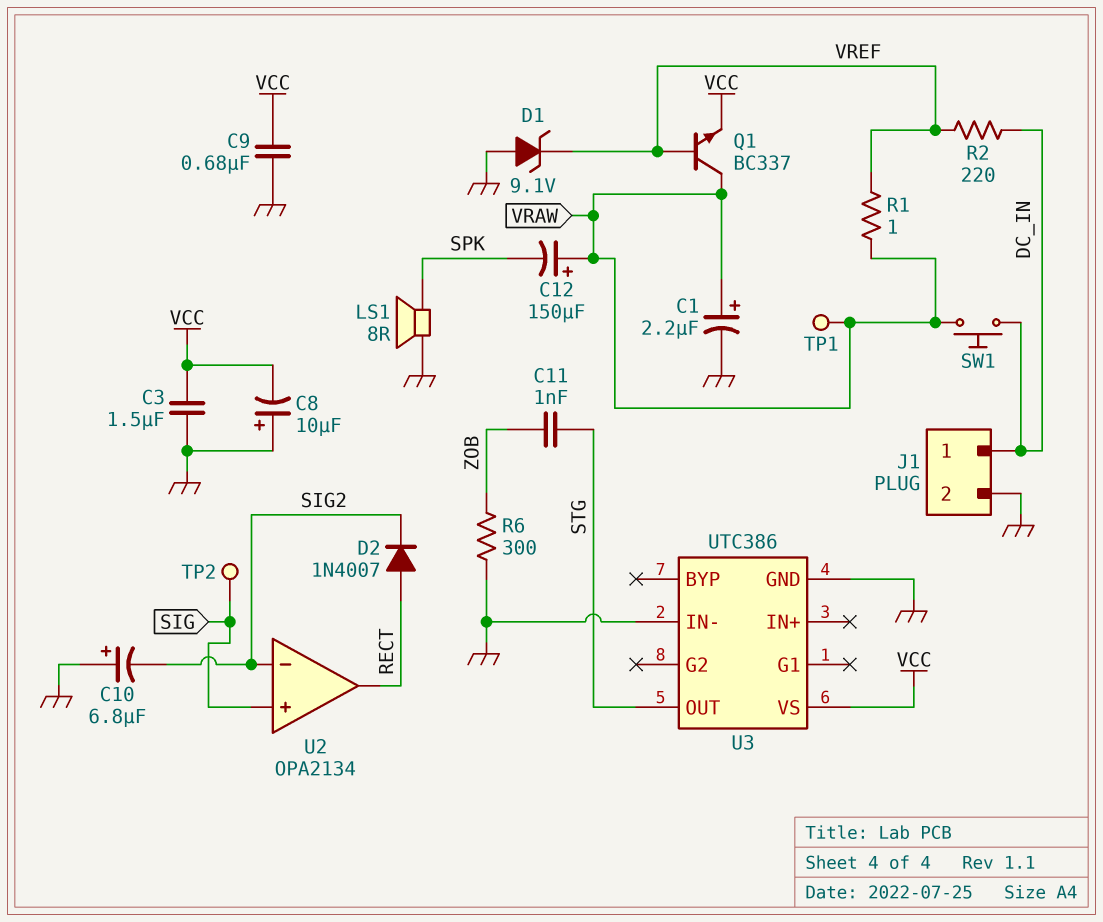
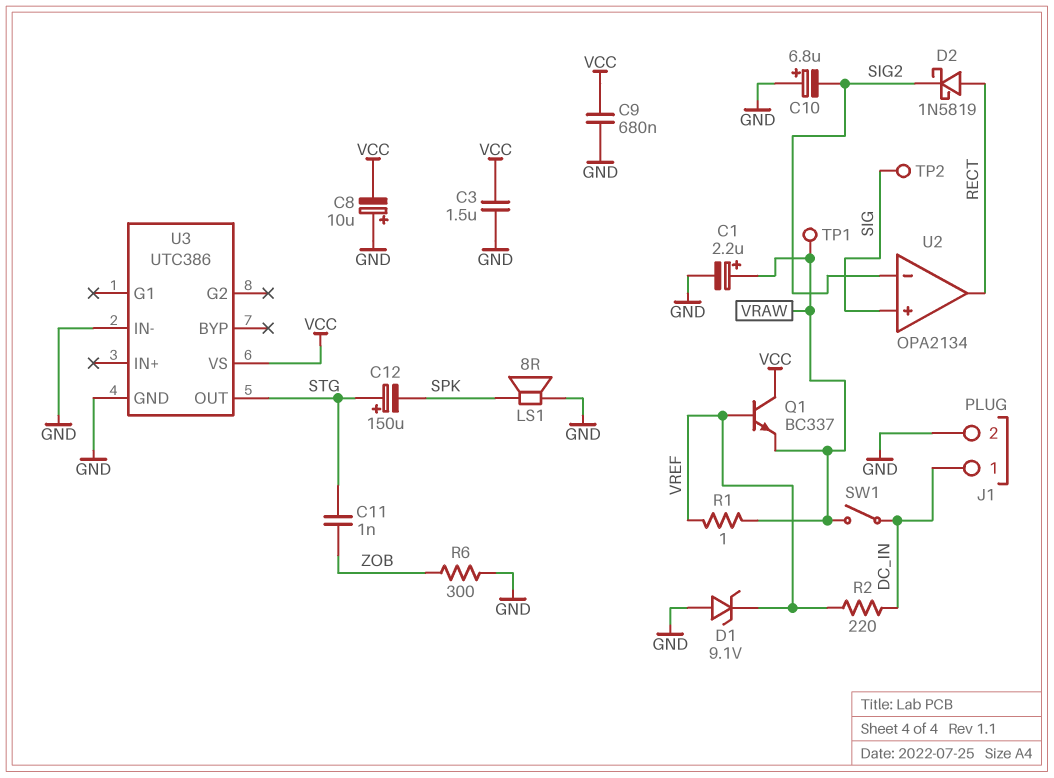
C12: 150uF (plus VRAW, minus SPK) -> 150uF (plus STG, minus SPK)
D2: diode 1N4007 (A RECT, K SIG2) -> schottky 1N5819 (A RECT, K SIG2)
Q1: NPN BC337 (B VREF, C VRAW, E VCC) -> NPN BC337 (B VREF, C VCC, E VRAW)
SW1: button (DC_IN, VRAW) -> switch (DC_IN, VRAW)

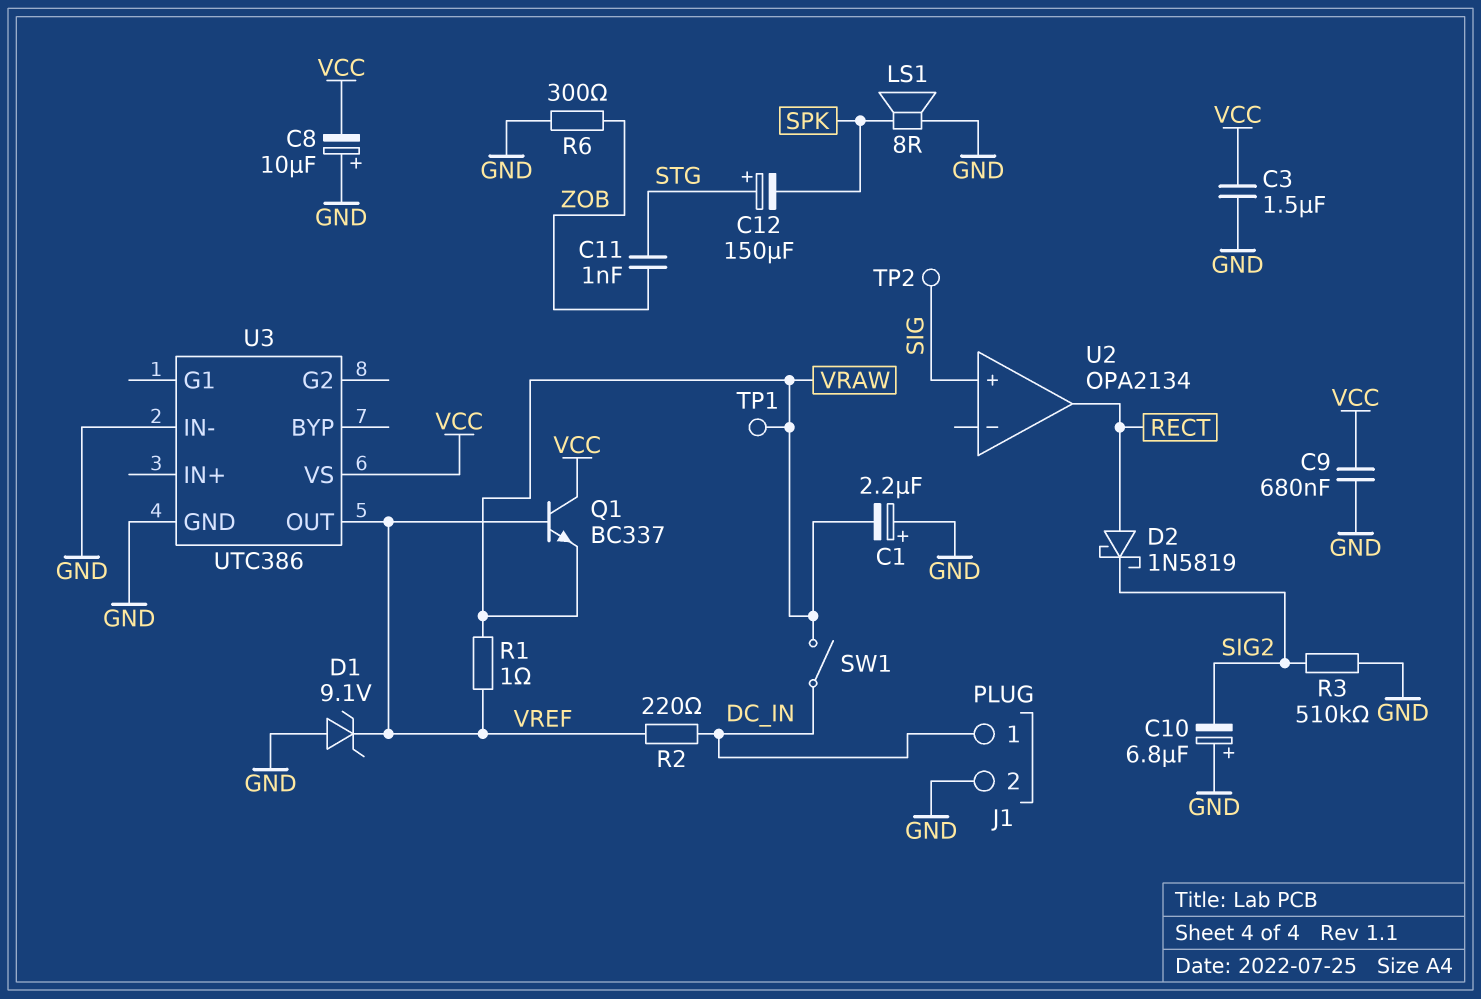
C1: 2.2uF (plus VRAW, minus GND) -> 2.2uF (plus GND, minus VRAW)
R3: none -> 510k (GND, SIG2)
U2 pin in-: SIG2 -> none
U3 pin OUT: STG -> VREF

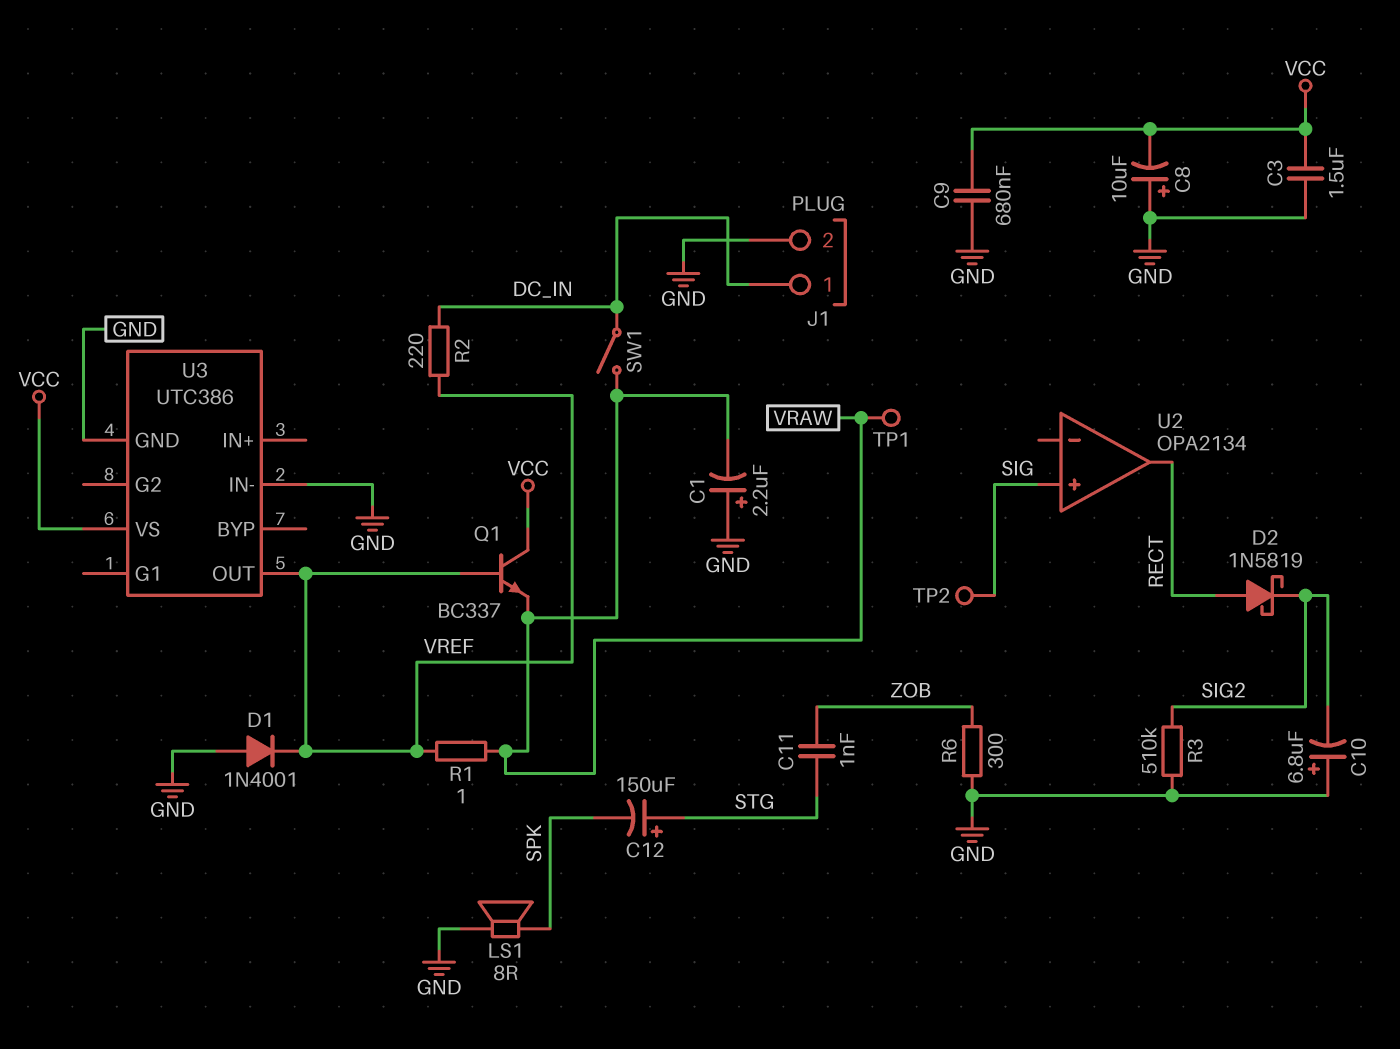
D1: zener 9.1V (A GND, K VREF) -> diode 1N4001 (A GND, K VREF)

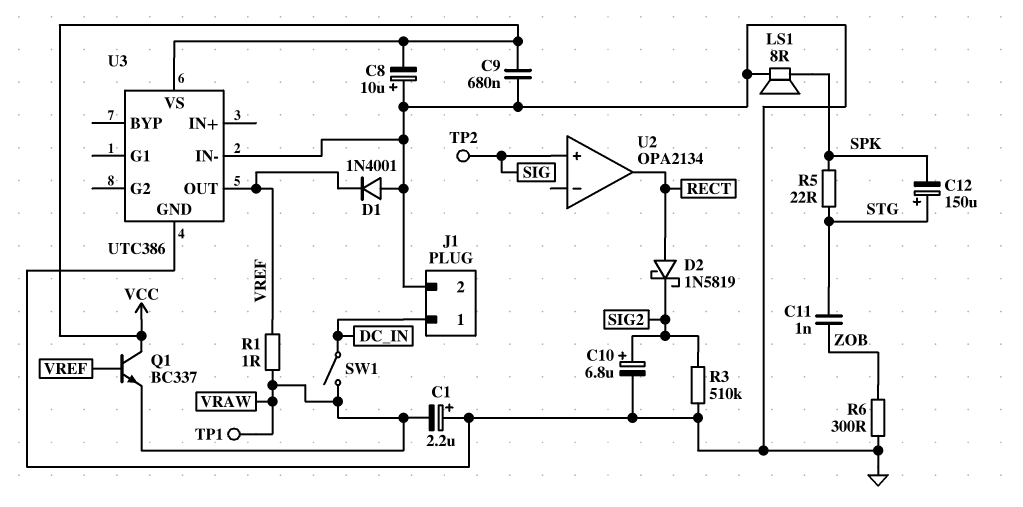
C3: 1.5uF (GND, VCC) -> none
C10: 6.8uF (plus GND, minus SIG2) -> 6.8uF (plus SIG2, minus GND)
R2: 220 (DC_IN, VREF) -> none
R5: none -> 22 (SPK, STG)

